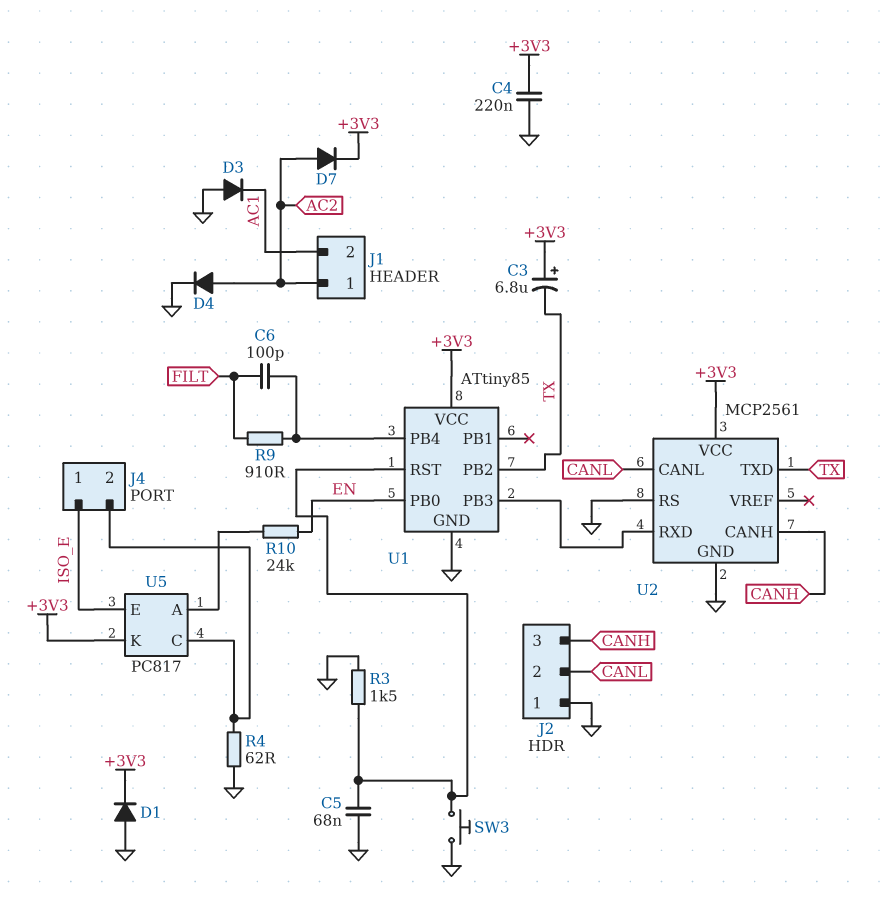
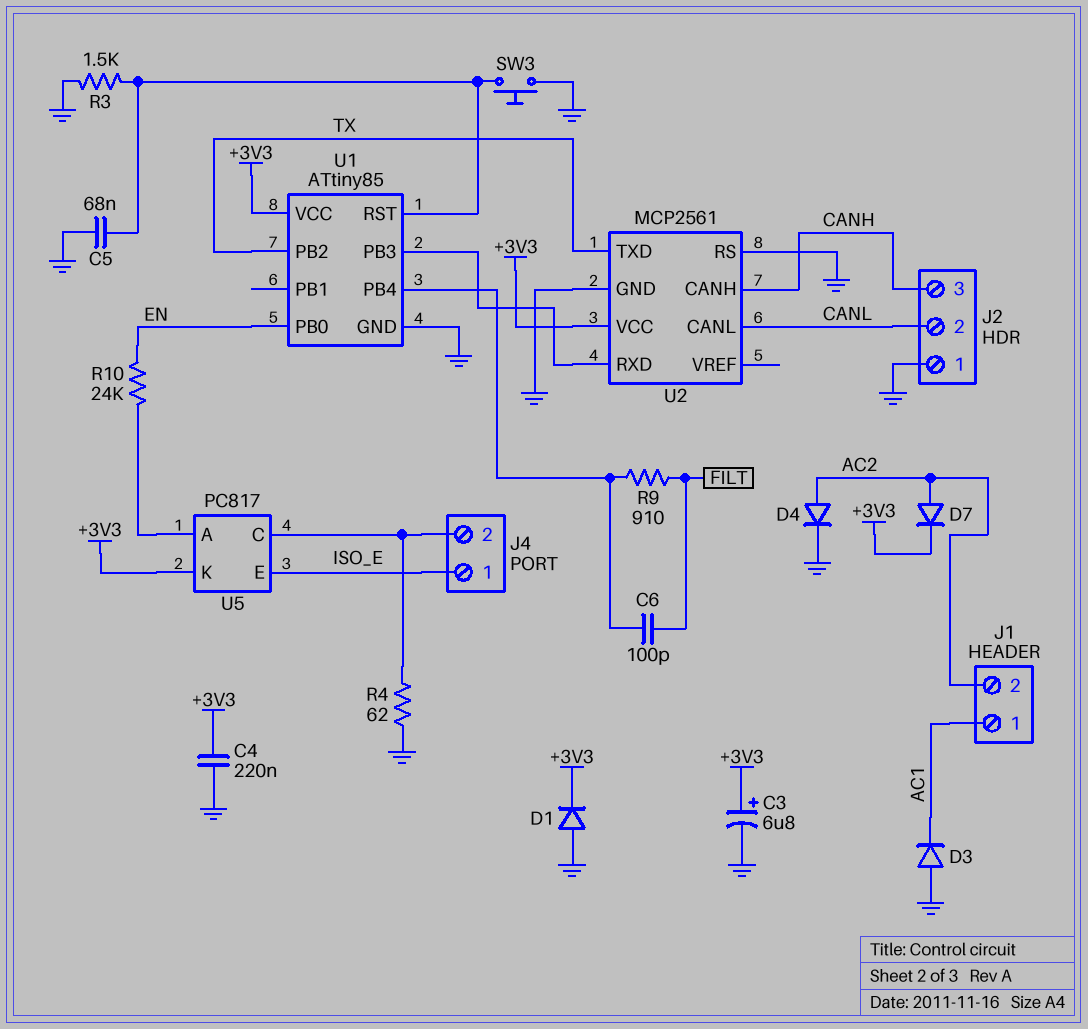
C3: 6.8uF (plus +3V3, minus TX) -> 6.8uF (plus +3V3, minus GND)
J1 pin 1: AC2 -> AC1
J1 pin 2: AC1 -> AC2

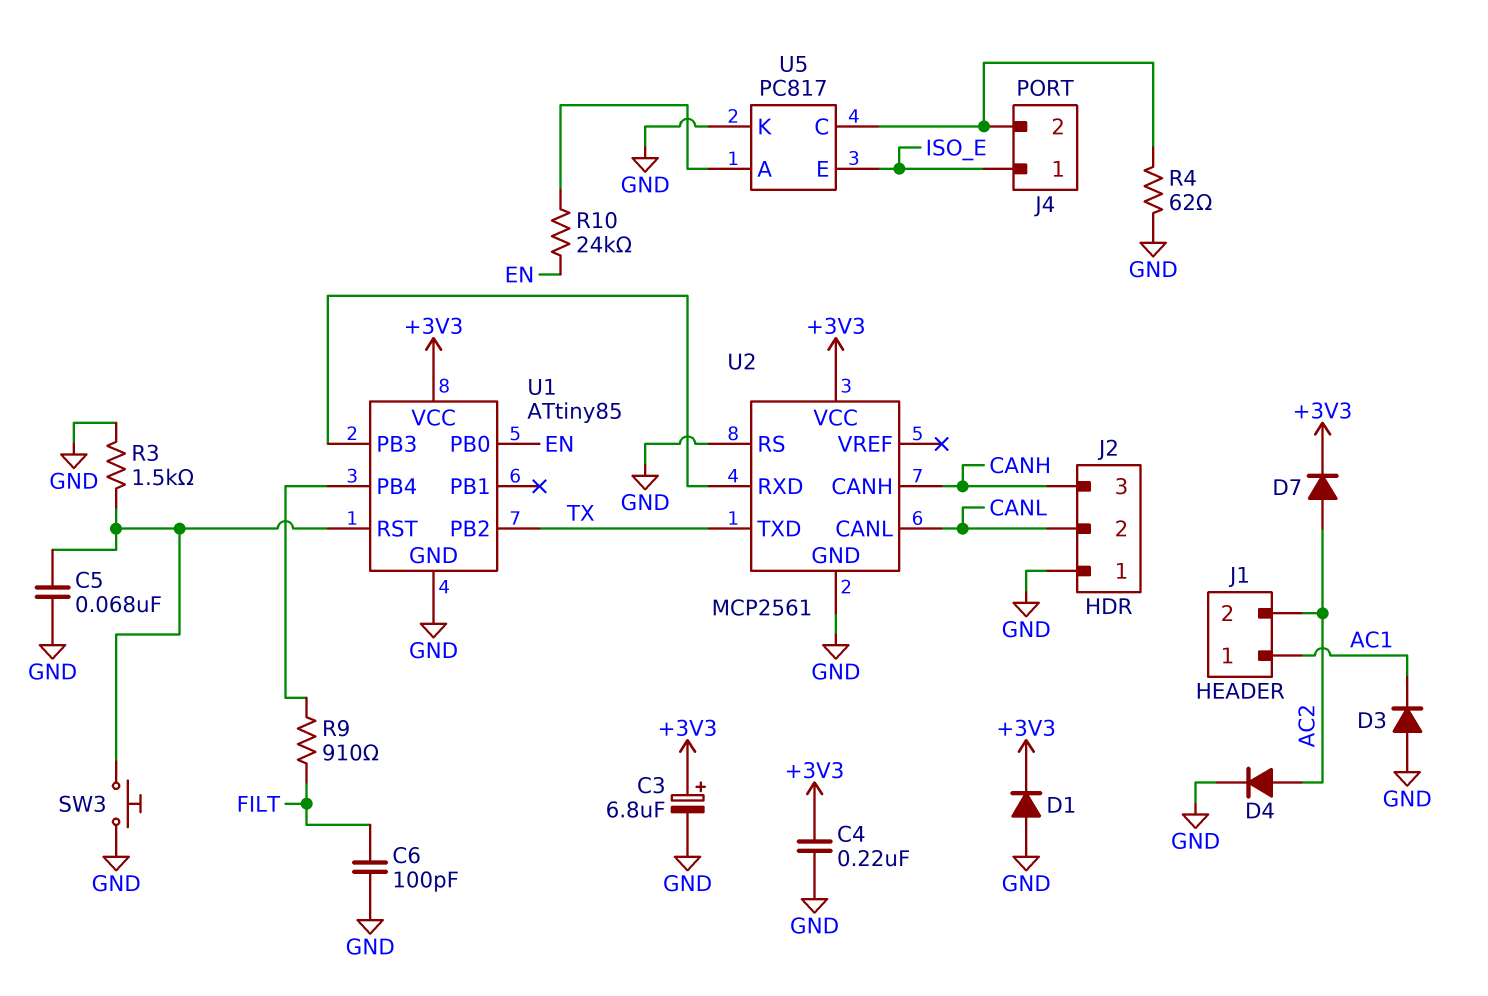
C6: 100pF (FILT, U1/PB4) -> 100pF (FILT, GND)
U5 pin K: +3V3 -> GND

